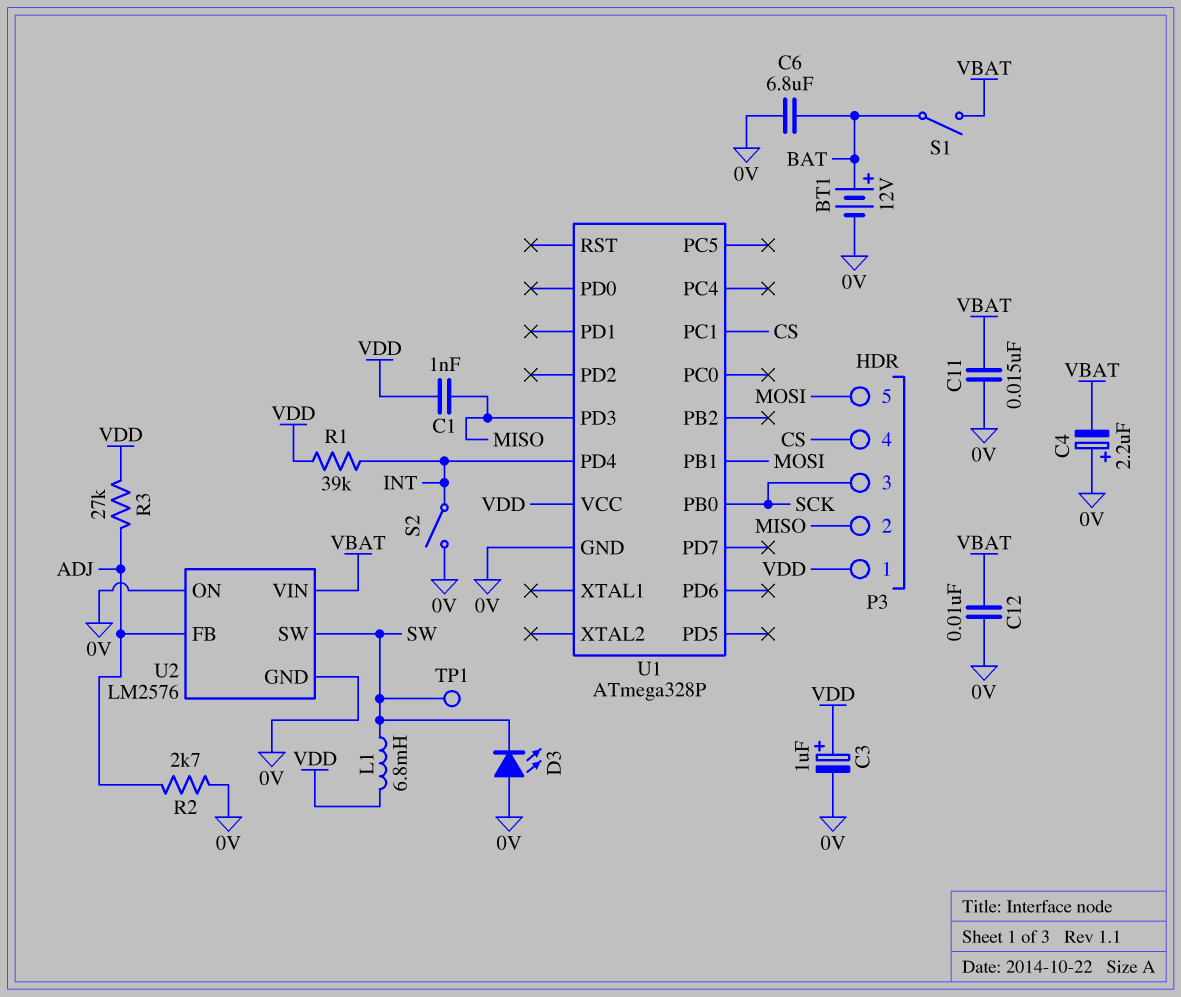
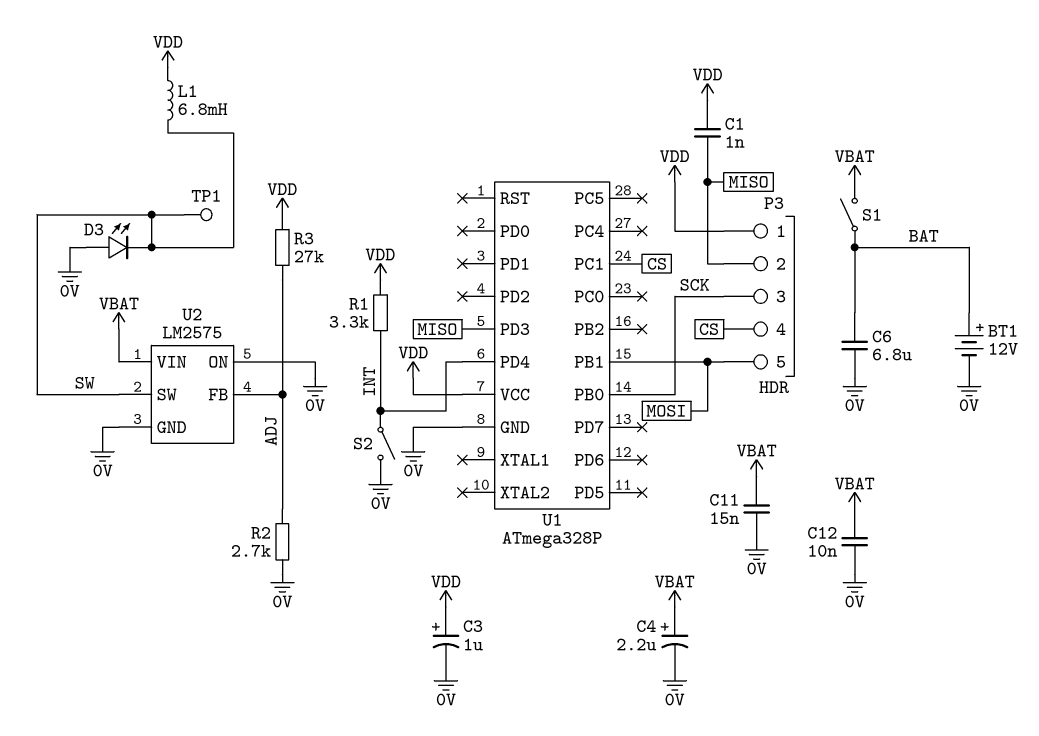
C4: 2.2uF (plus 0V, minus VBAT) -> 2.2uF (plus VBAT, minus 0V)
R1: 39k (INT, VDD) -> 3.3k (INT, VDD)
U2: LM2576 -> LM2575

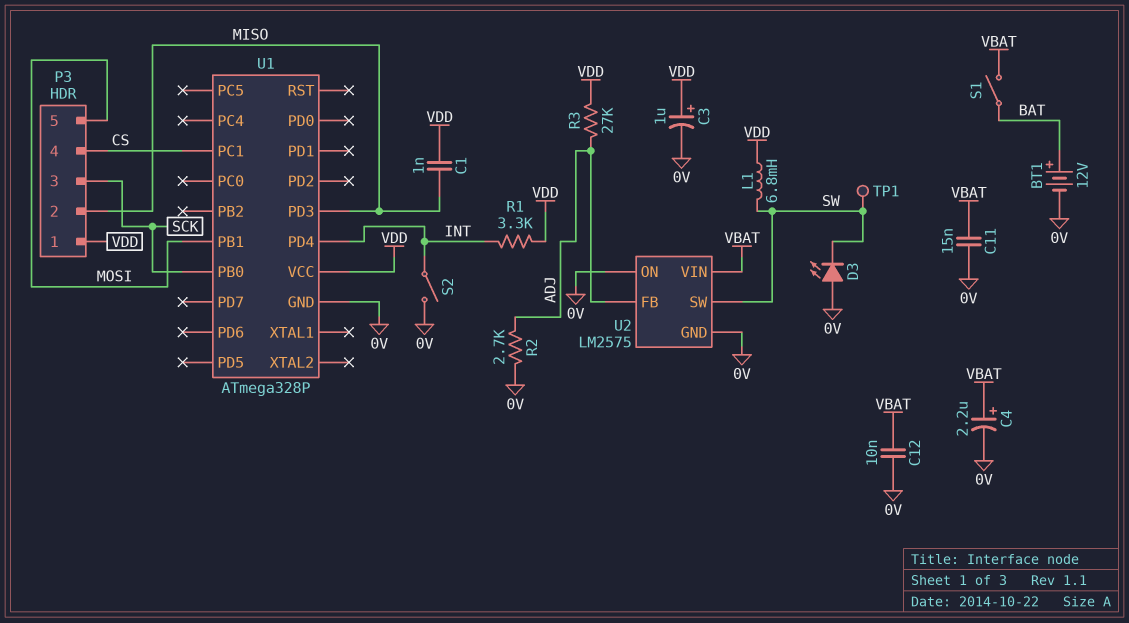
C6: 6.8uF (0V, BAT) -> none

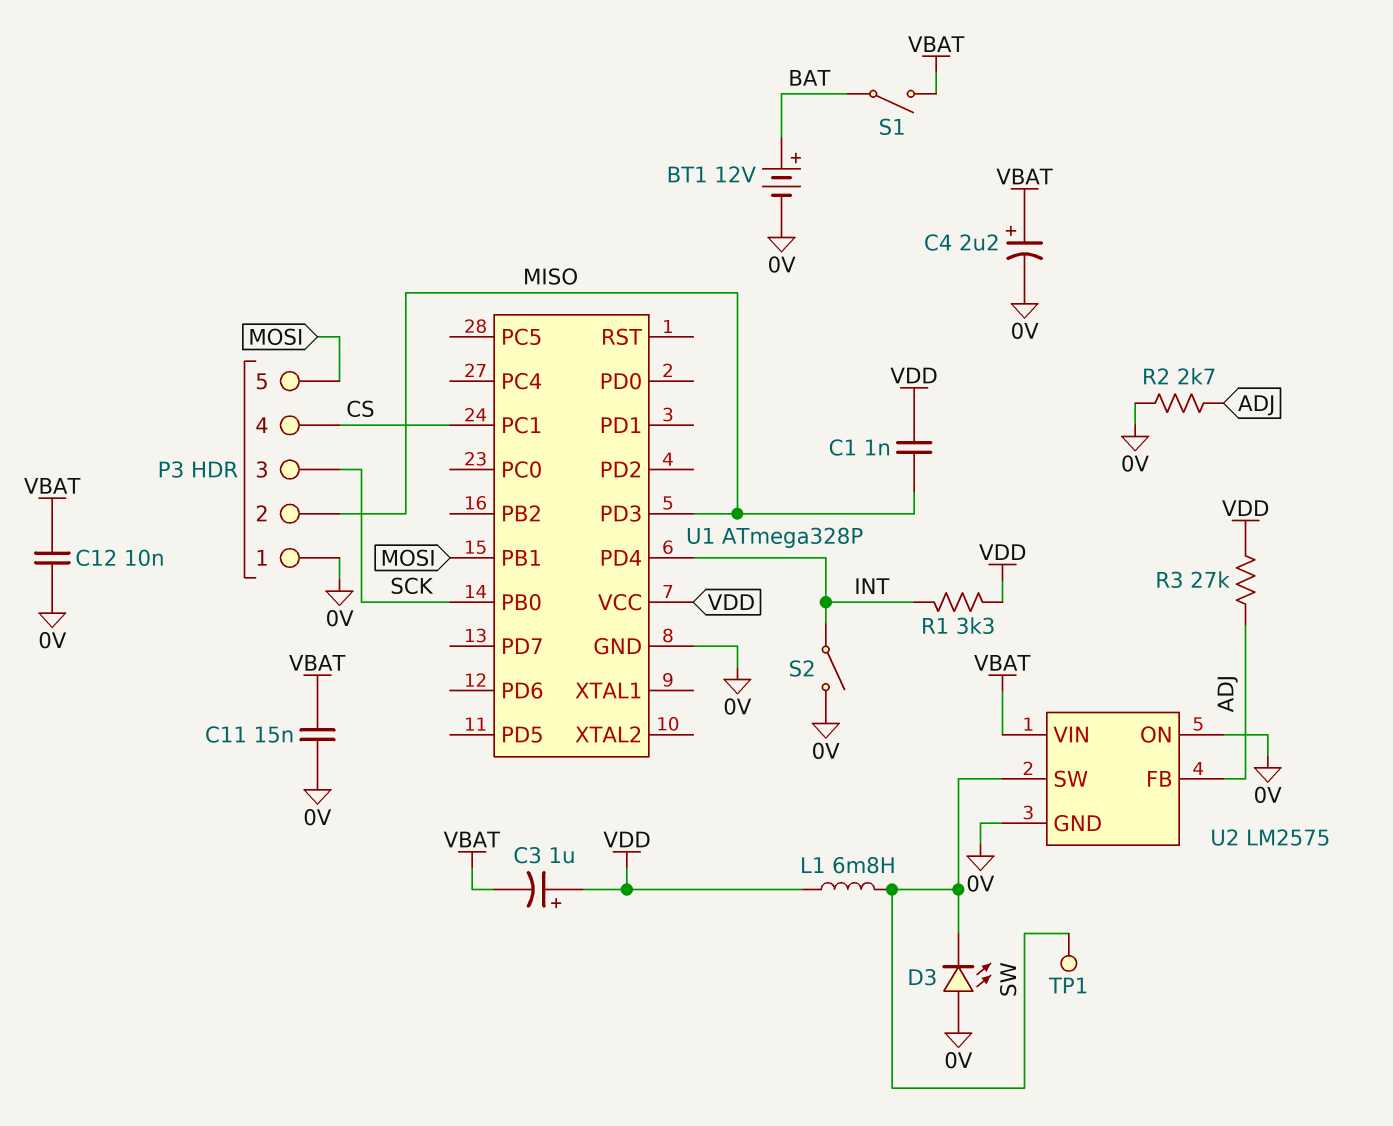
C3: 1uF (plus VDD, minus 0V) -> 1uF (plus VDD, minus VBAT)
P3 pin 1: VDD -> 0V

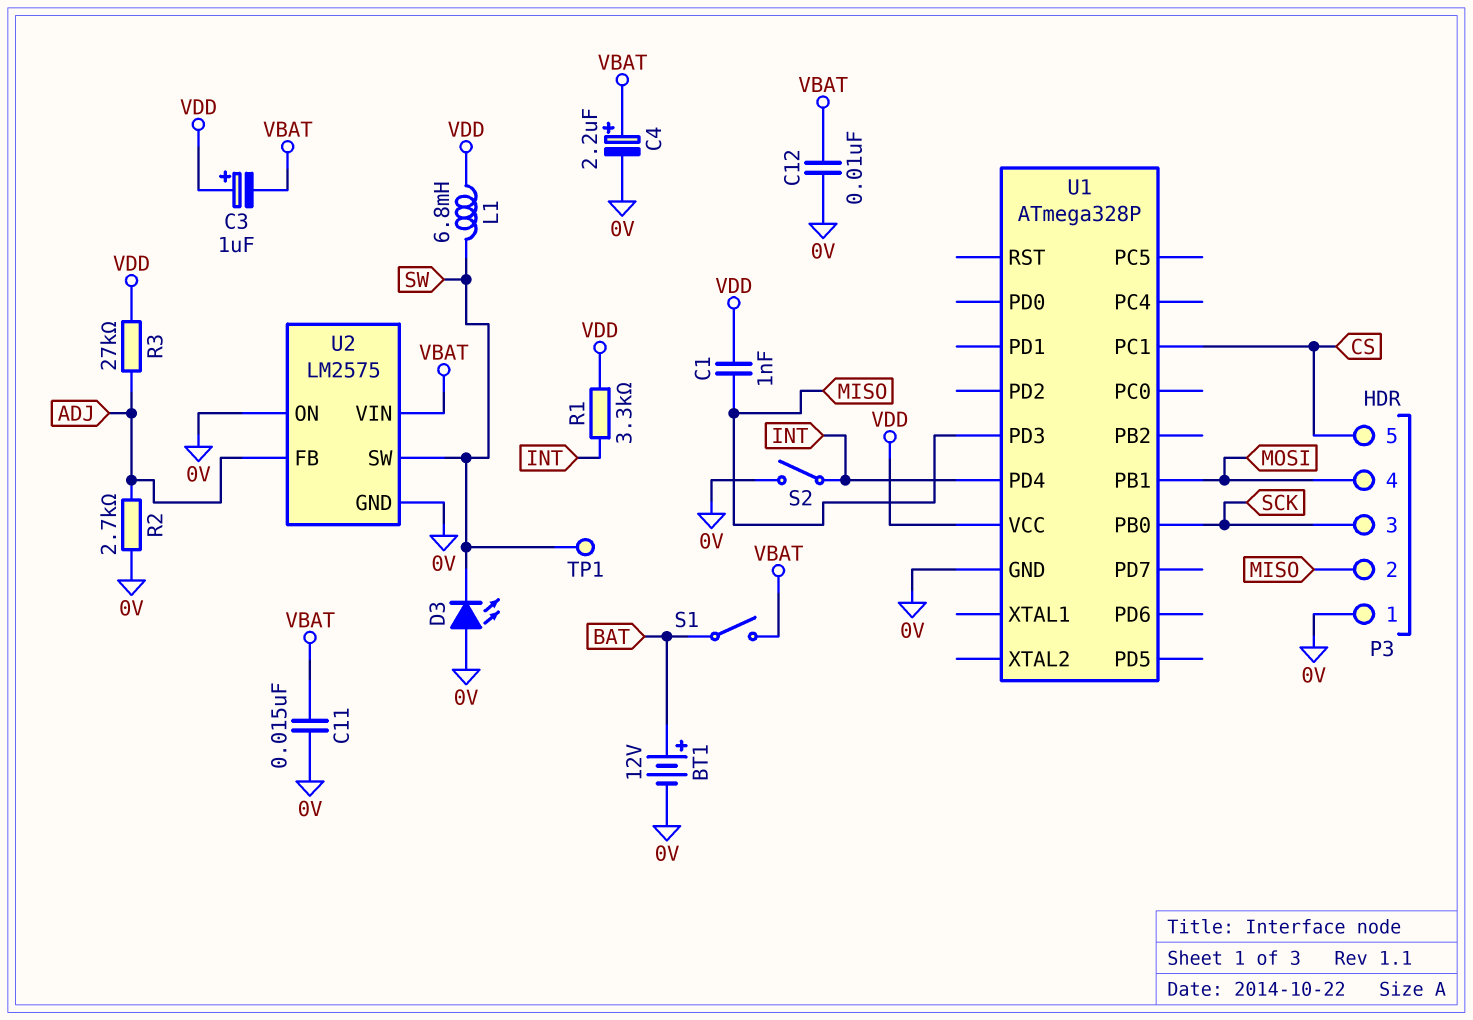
P3 pin 4: CS -> MOSI
P3 pin 5: MOSI -> CS

